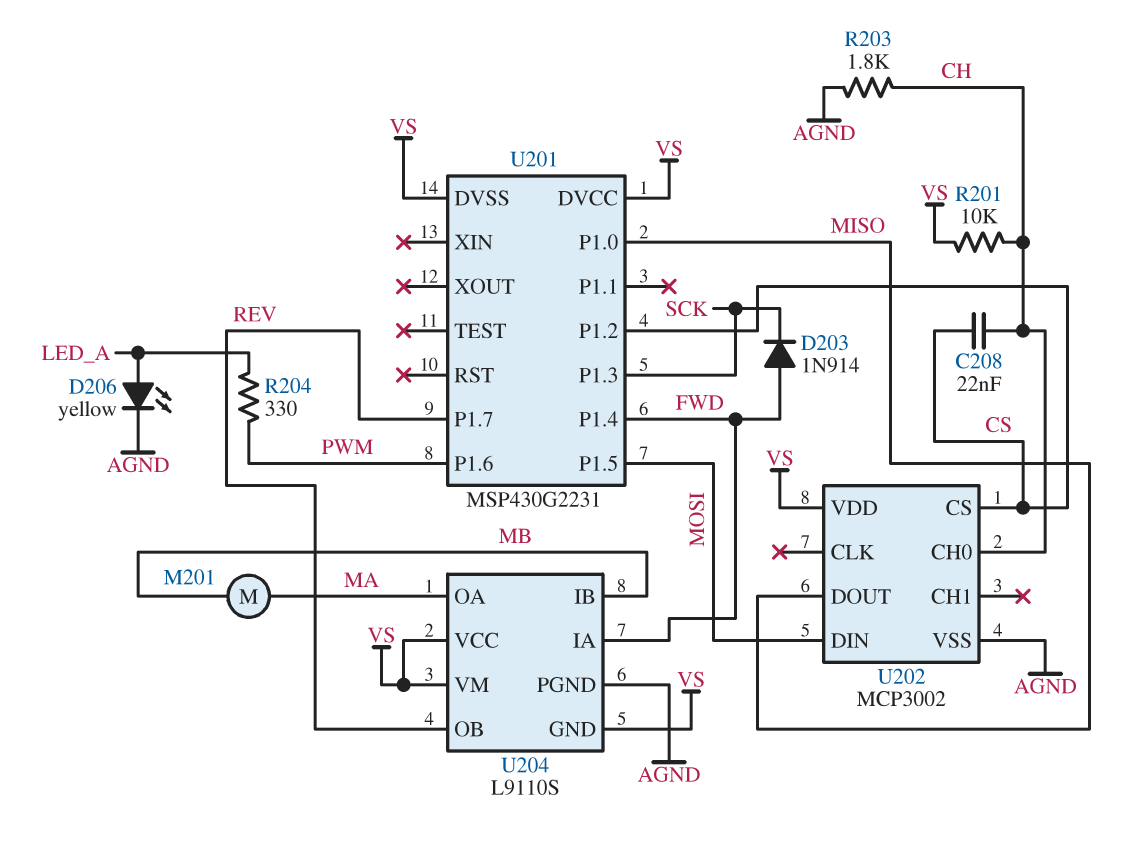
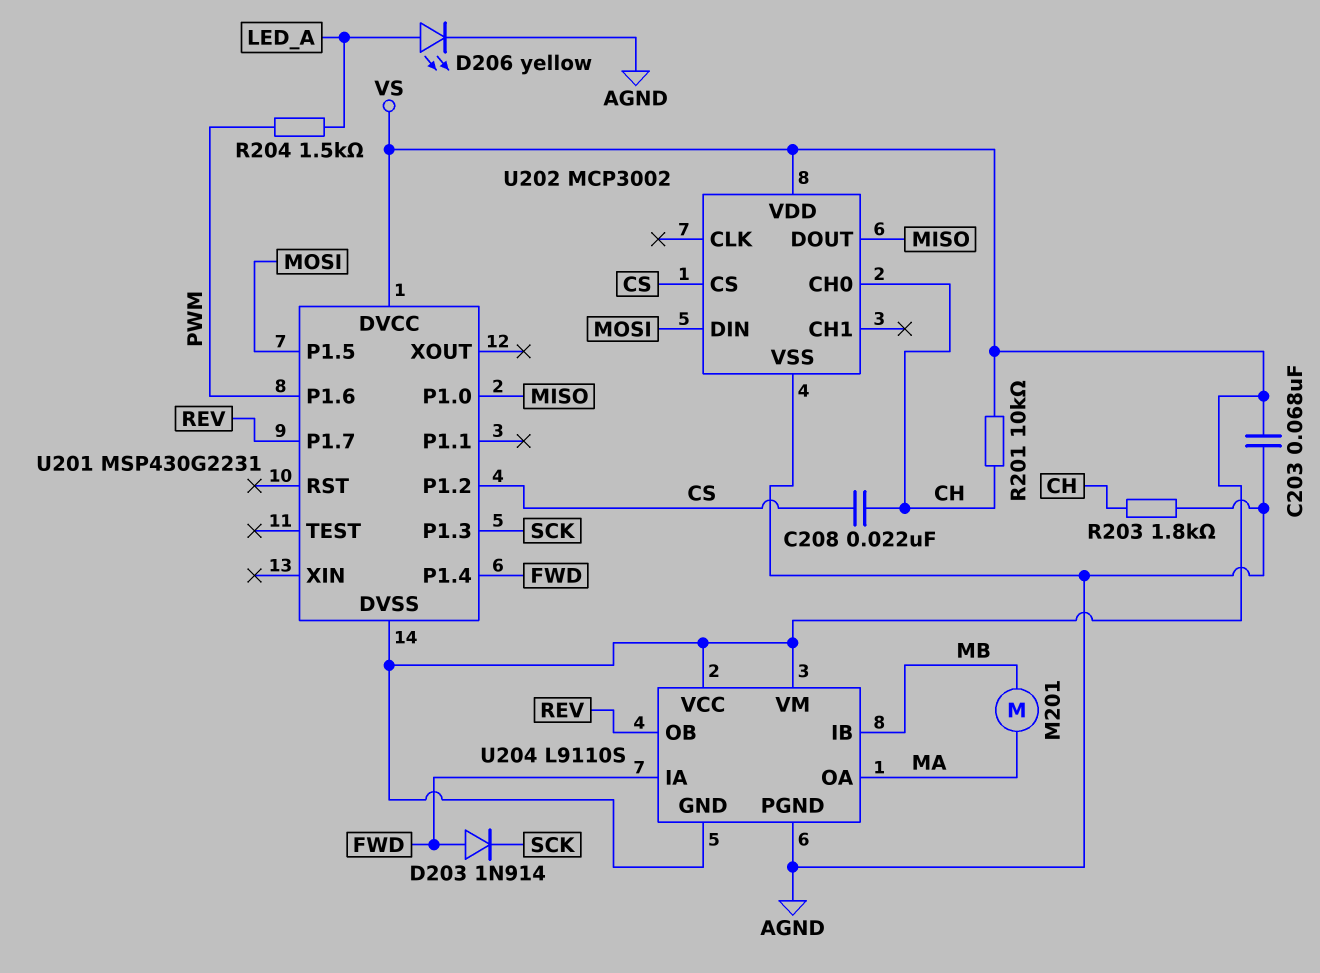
C203: none -> 68nF (AGND, VS)
R204: 330 (LED_A, PWM) -> 1.5k (LED_A, PWM)

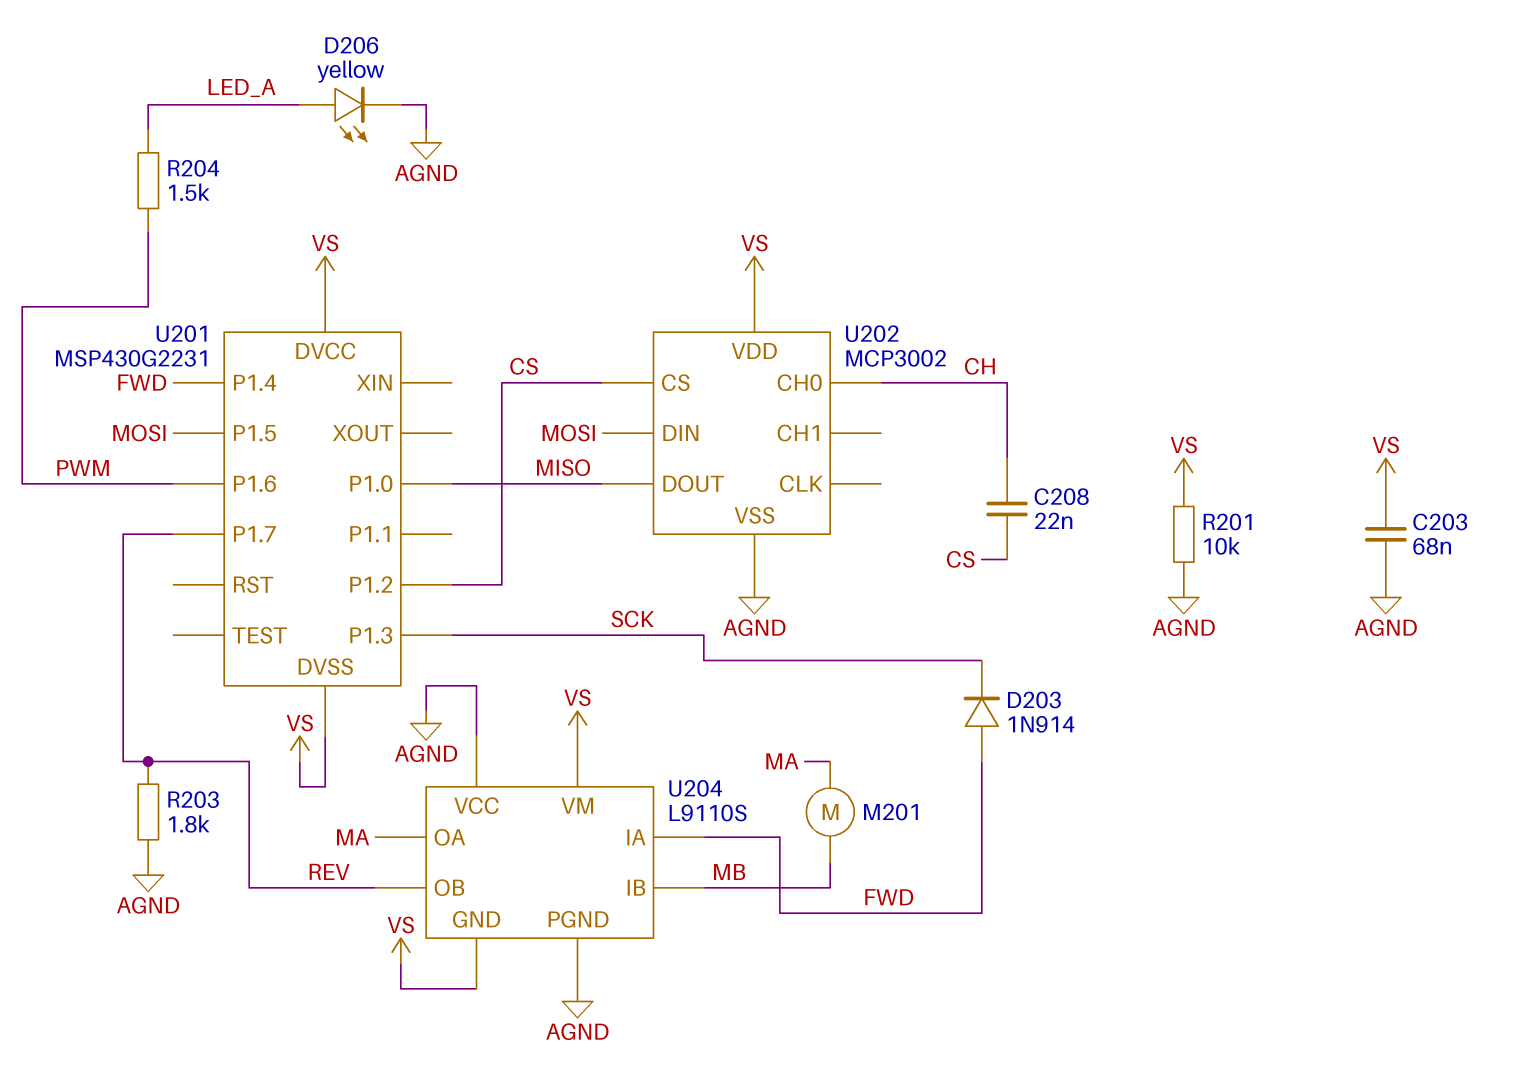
R201: 10k (CH, VS) -> 10k (AGND, VS)
R203: 1.8k (AGND, CH) -> 1.8k (AGND, REV)
U204 pin VCC: VS -> AGND

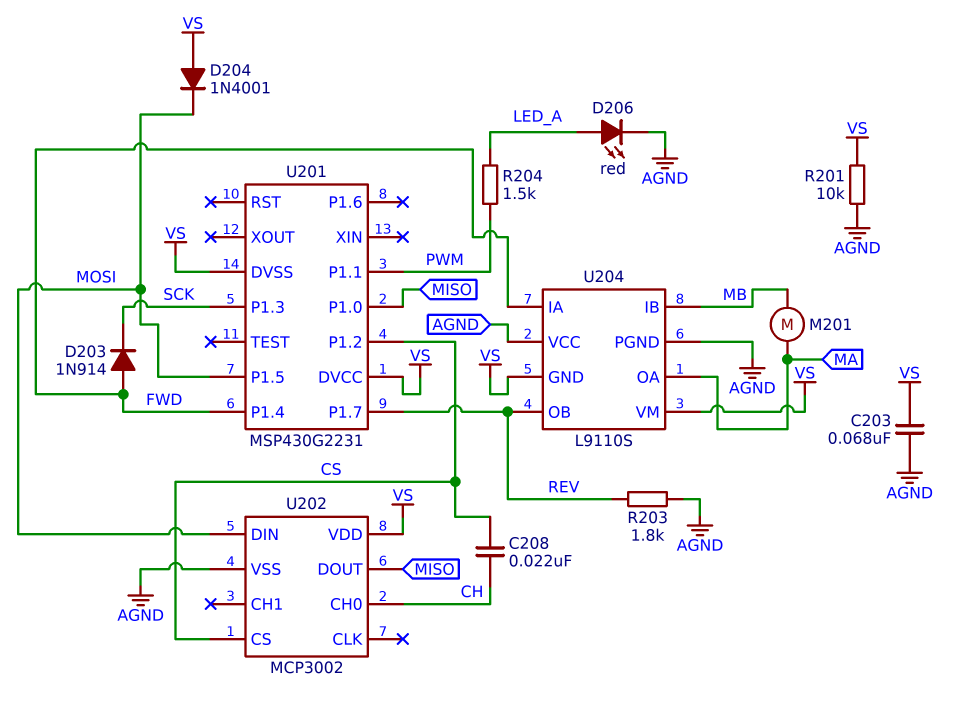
D204: none -> diode 1N4001 (A VS, K MOSI)
D206: LED yellow (A LED_A, K AGND) -> LED red (A LED_A, K AGND)
U201 pin P1.1: none -> PWM
U201 pin P1.6: PWM -> none

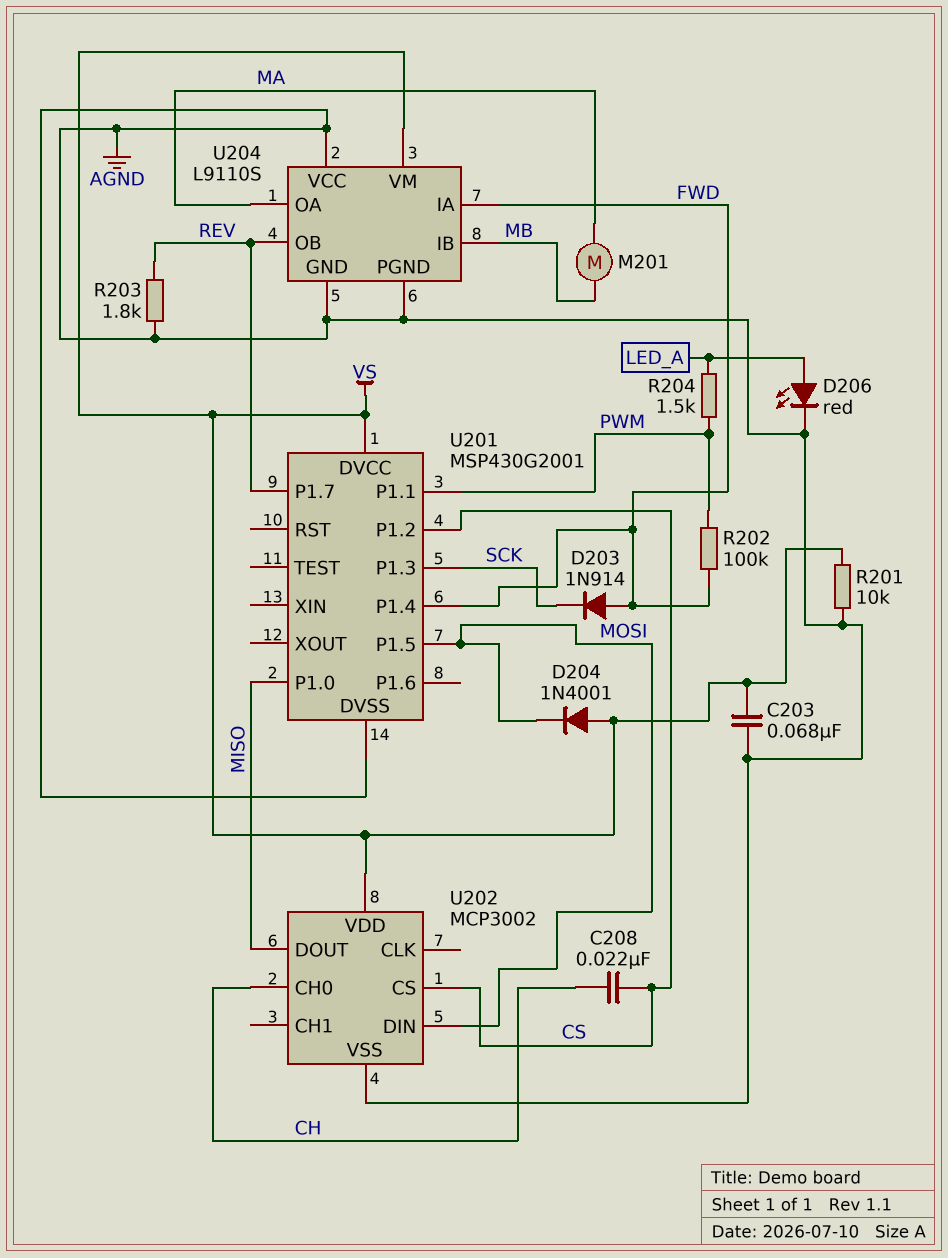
R202: none -> 100k (FWD, PWM)
U201: MSP430G2231 -> MSP430G2001
U201 pin DVSS: VS -> AGND
U204 pin GND: VS -> AGND

